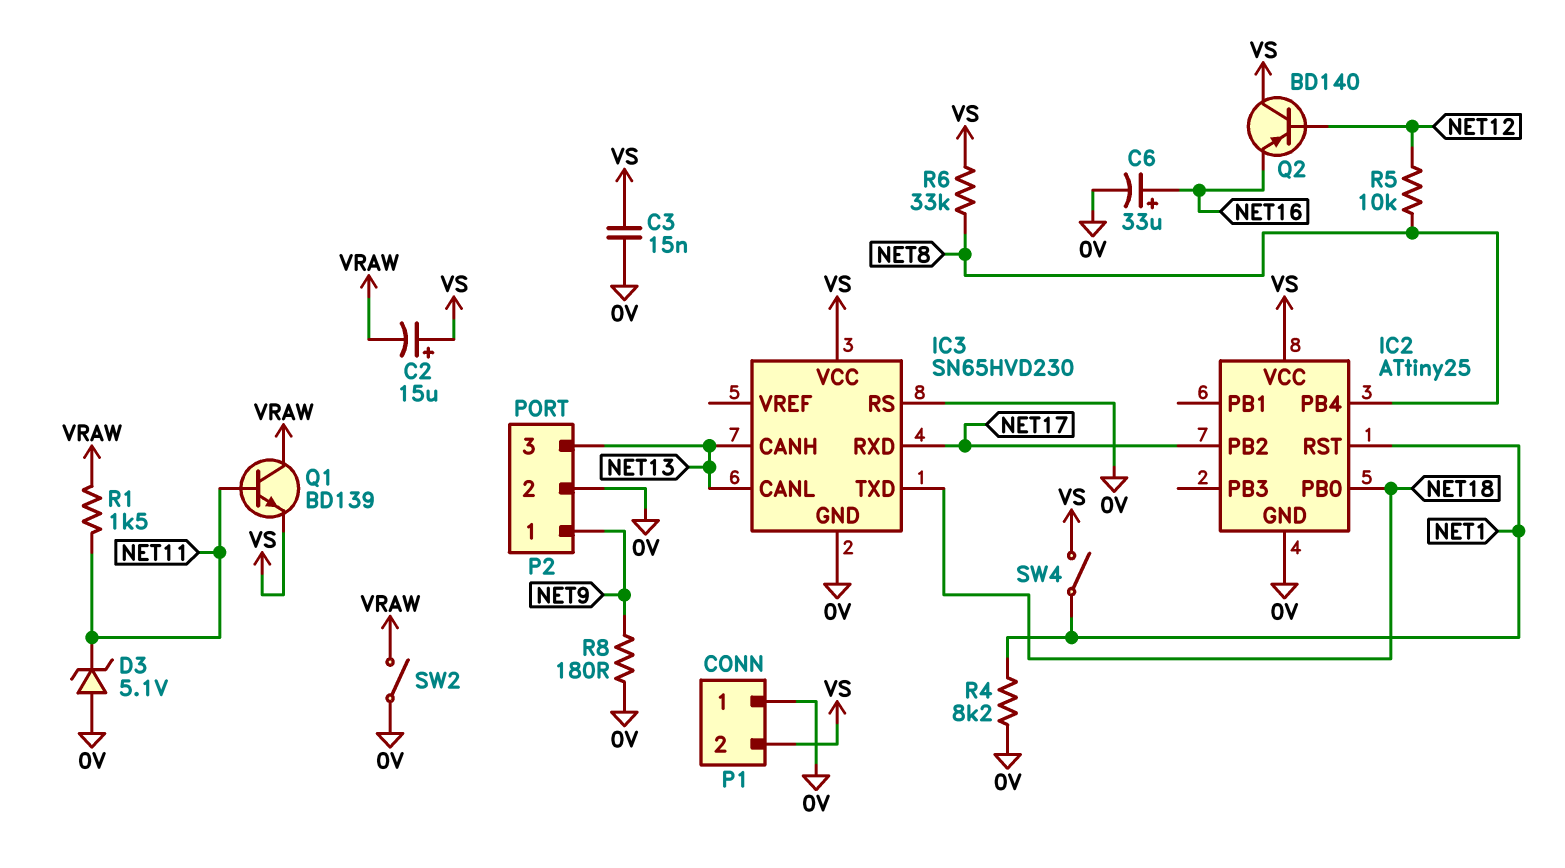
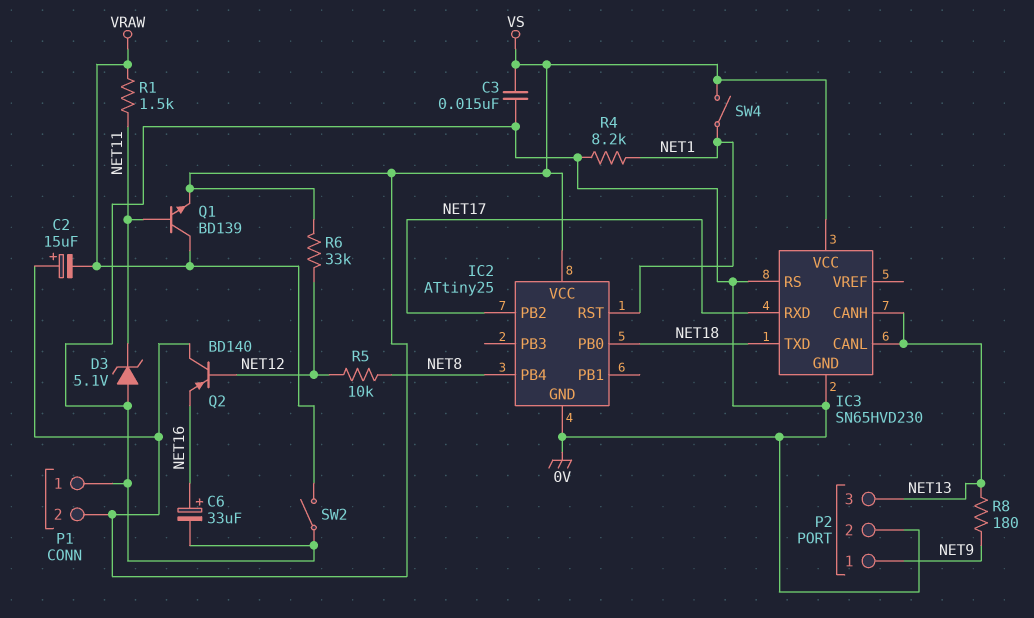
R6: 33k (NET8, VS) -> 33k (NET12, VS)
R8: 180 (0V, NET9) -> 180 (NET9, NET13)

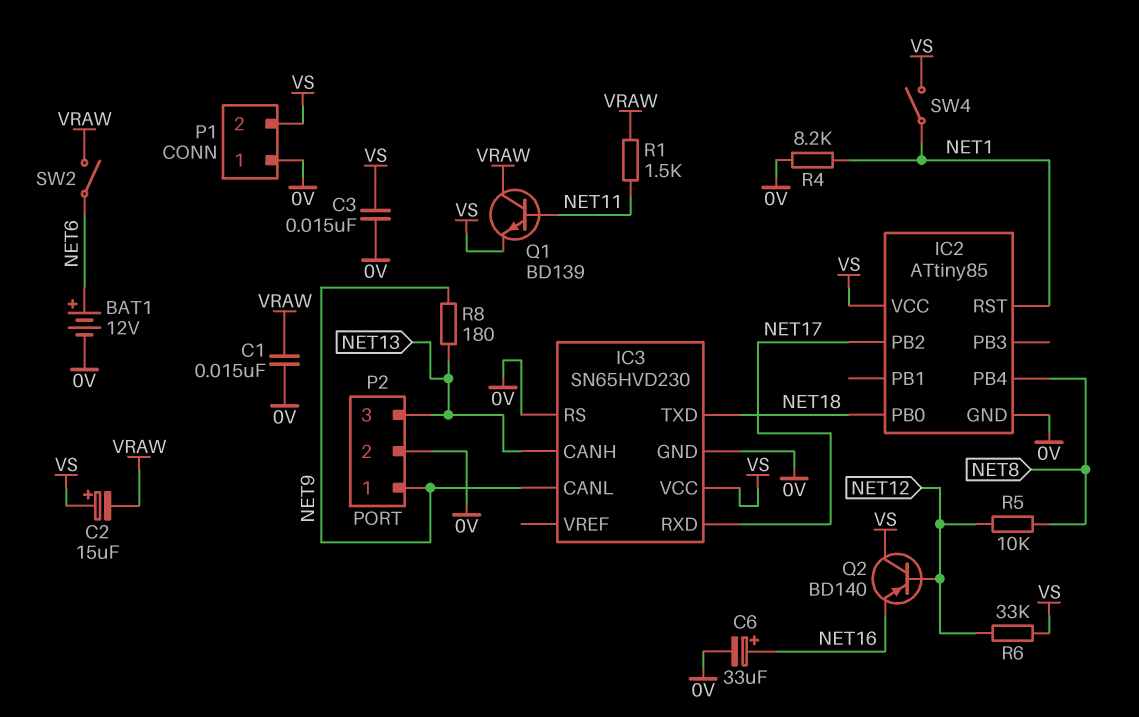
BAT1: none -> 12V (plus NET6, minus 0V)
C1: none -> 15nF (0V, VRAW)
D3: zener 5.1V (A 0V, K NET11) -> none
IC2: ATtiny25 -> ATtiny85
IC3 pin CANL: NET13 -> NET9
SW2: switch (0V, VRAW) -> switch (NET6, VRAW)

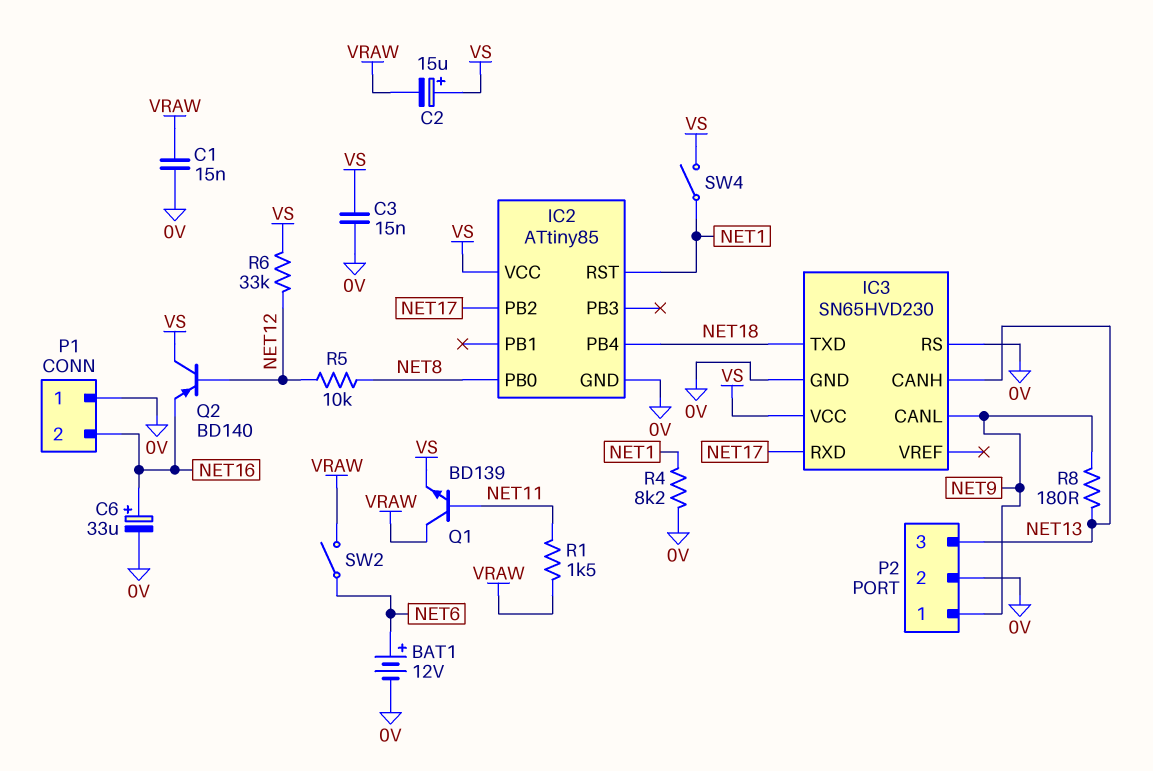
IC2 pin PB0: NET18 -> NET8
IC2 pin PB4: NET8 -> NET18
P1 pin 2: VS -> NET16

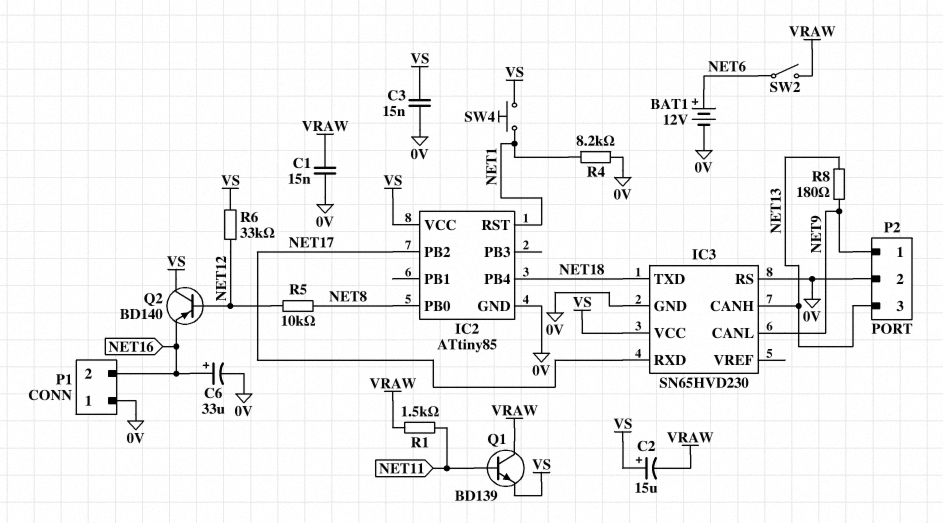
SW4: switch (NET1, VS) -> button (NET1, VS)

